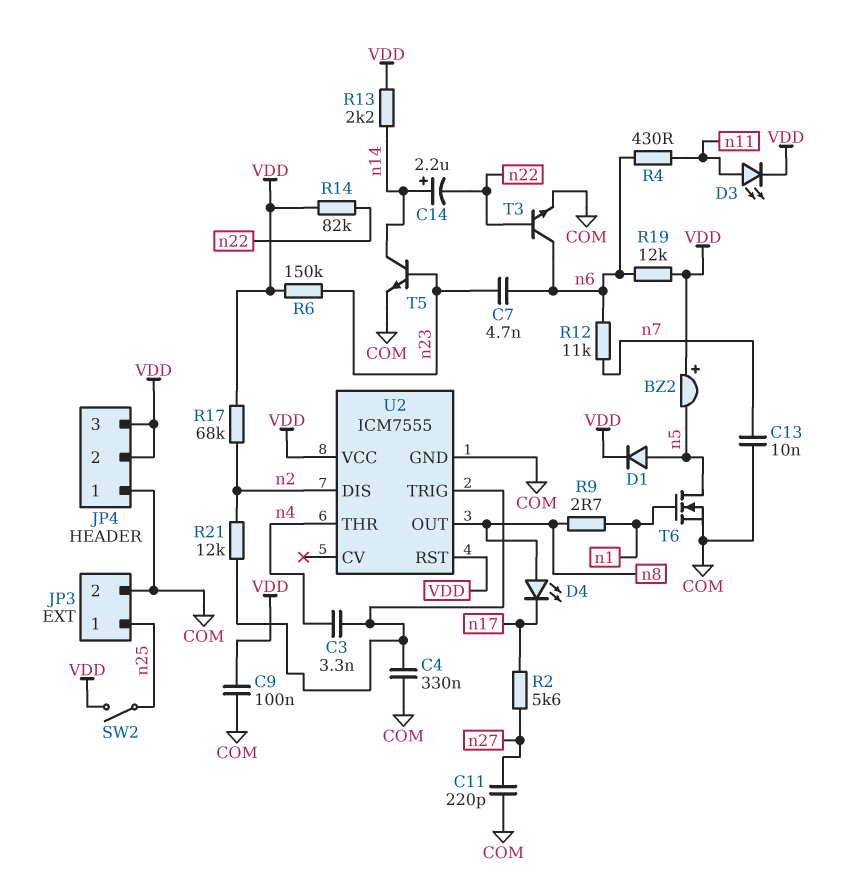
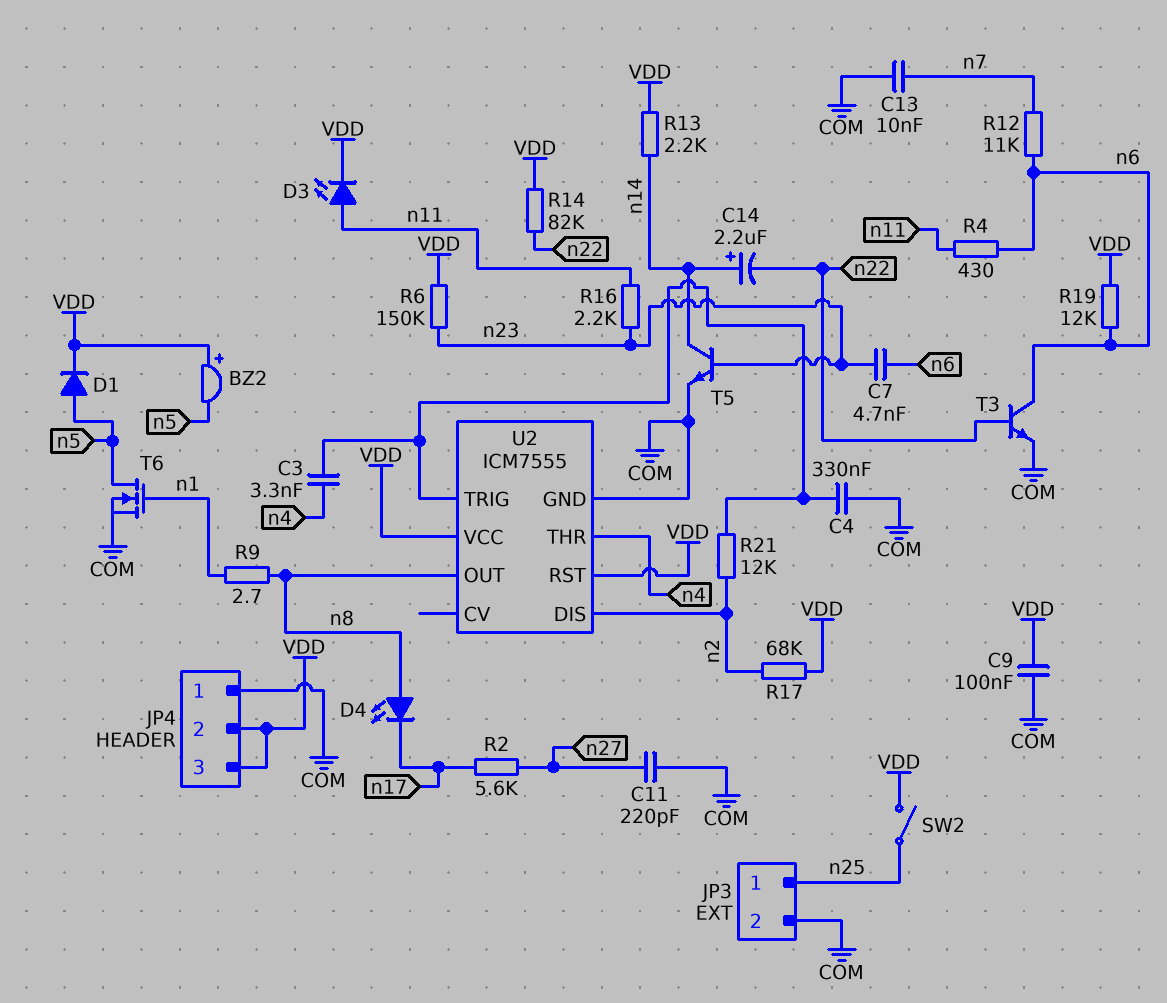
R16: none -> 2.2k (n11, n23)

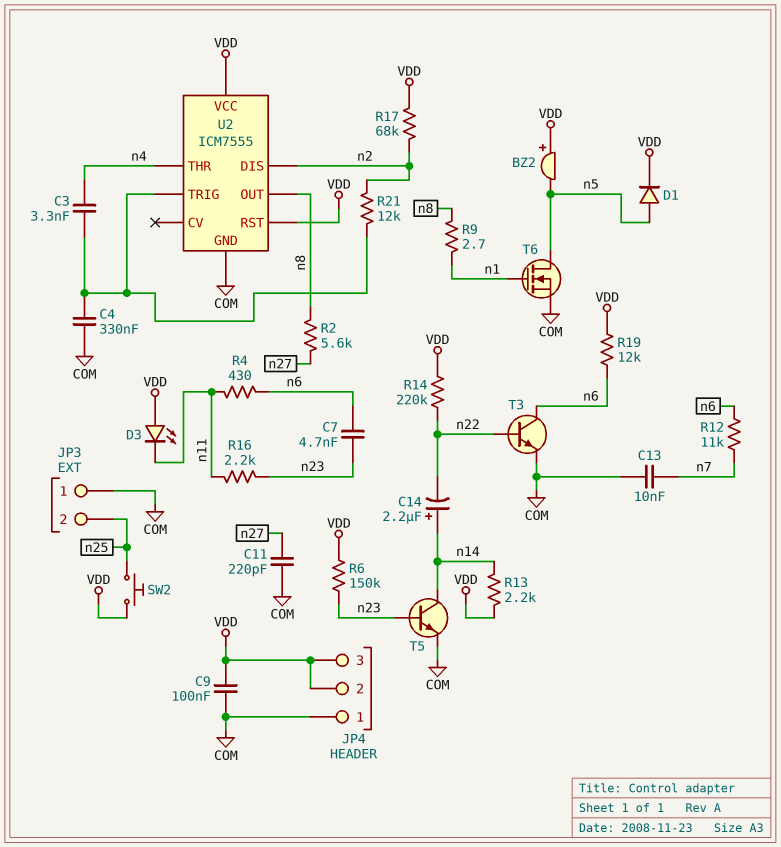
D3: LED (A n11, K VDD) -> LED (A VDD, K n11)
D4: LED (A n8, K n17) -> none
JP3 pin 1: n25 -> COM
JP3 pin 2: COM -> n25
R2: 5.6k (n17, n27) -> 5.6k (n8, n27)
R14: 82k (VDD, n22) -> 220k (VDD, n22)
SW2: switch (VDD, n25) -> button (VDD, n25)

